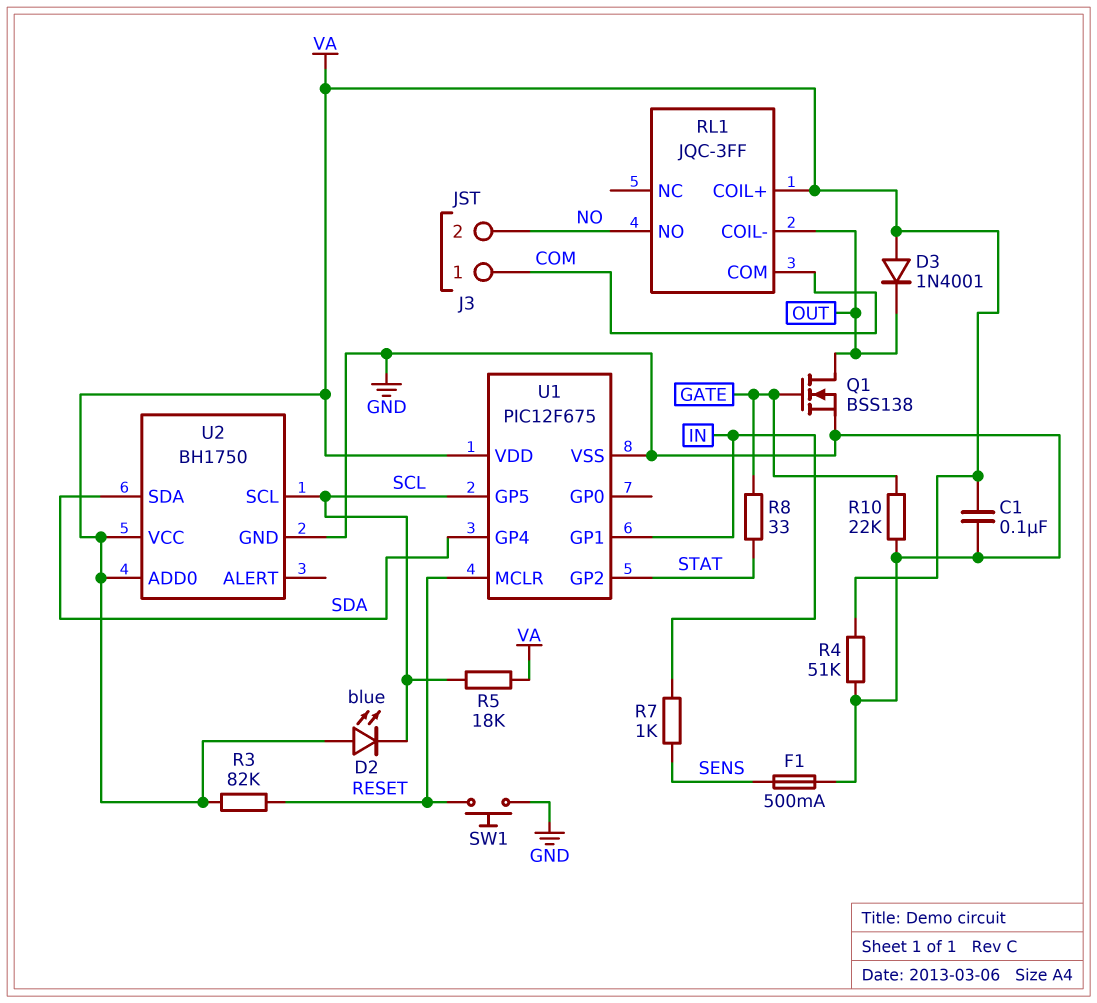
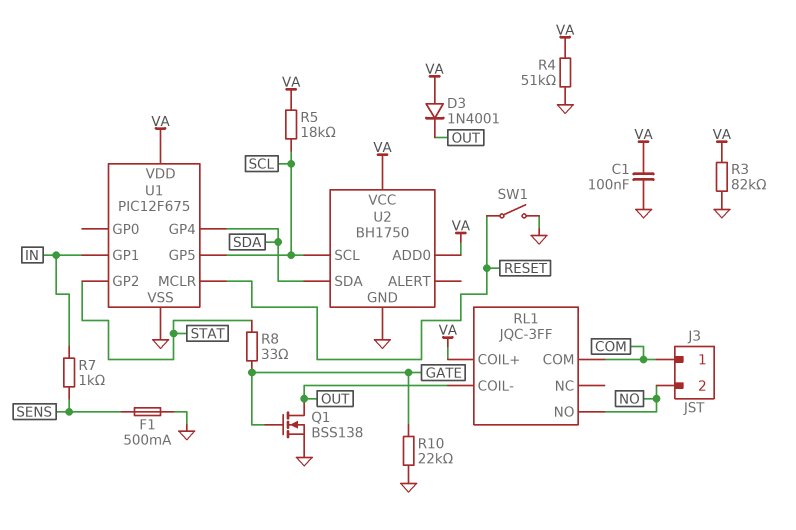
D2: LED blue (A VA, K SCL) -> none
R3: 82k (RESET, VA) -> 82k (GND, VA)
SW1: button (GND, RESET) -> switch (GND, RESET)

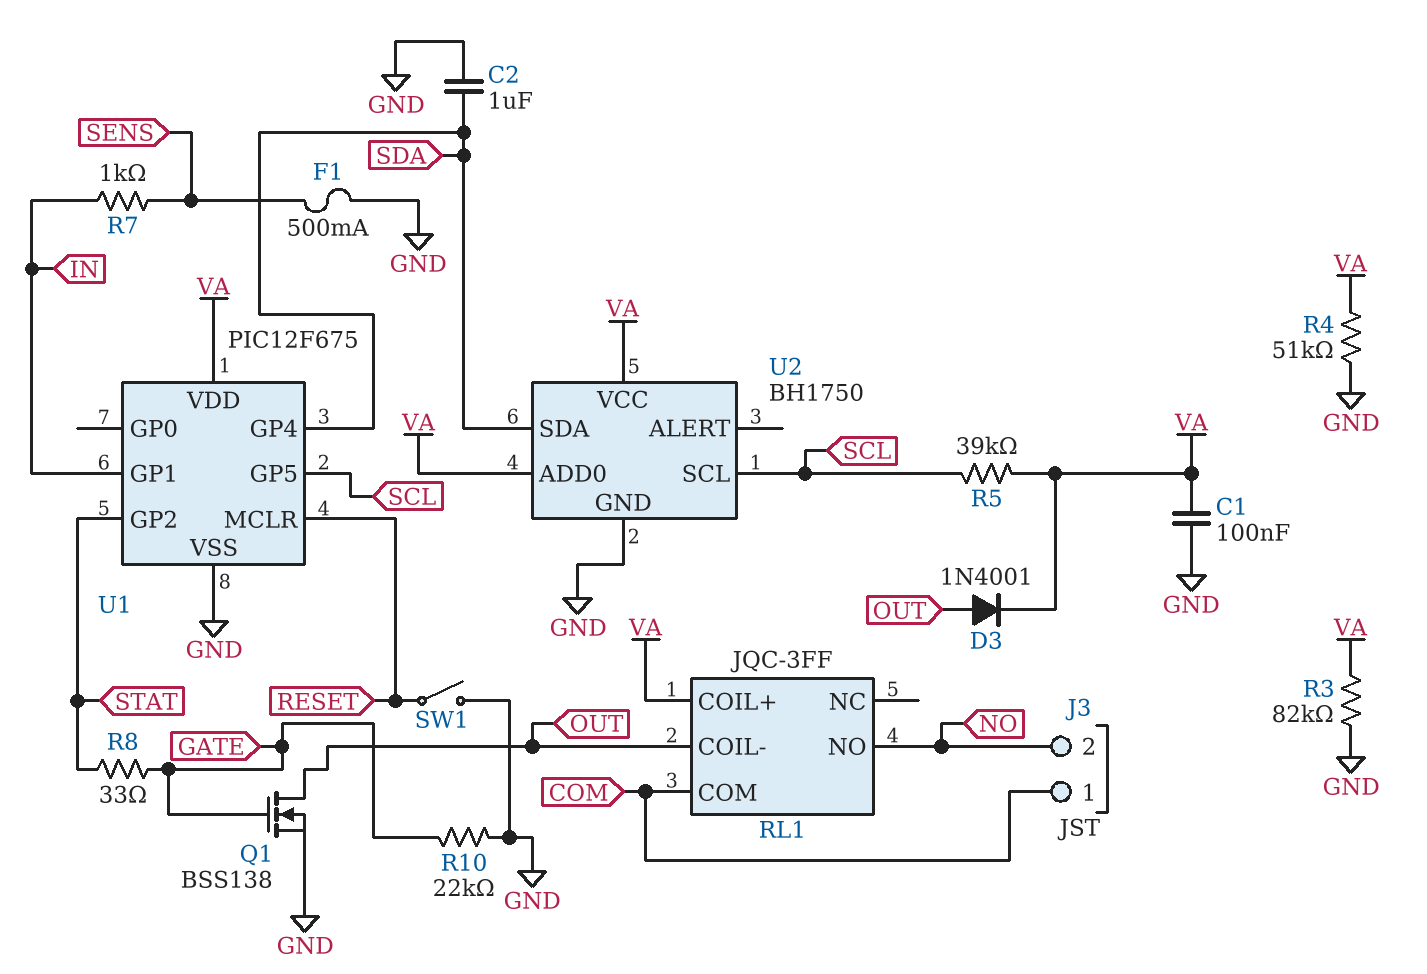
C2: none -> 1uF (GND, SDA)
D3: diode 1N4001 (A VA, K OUT) -> diode 1N4001 (A OUT, K VA)
R5: 18k (SCL, VA) -> 39k (SCL, VA)

